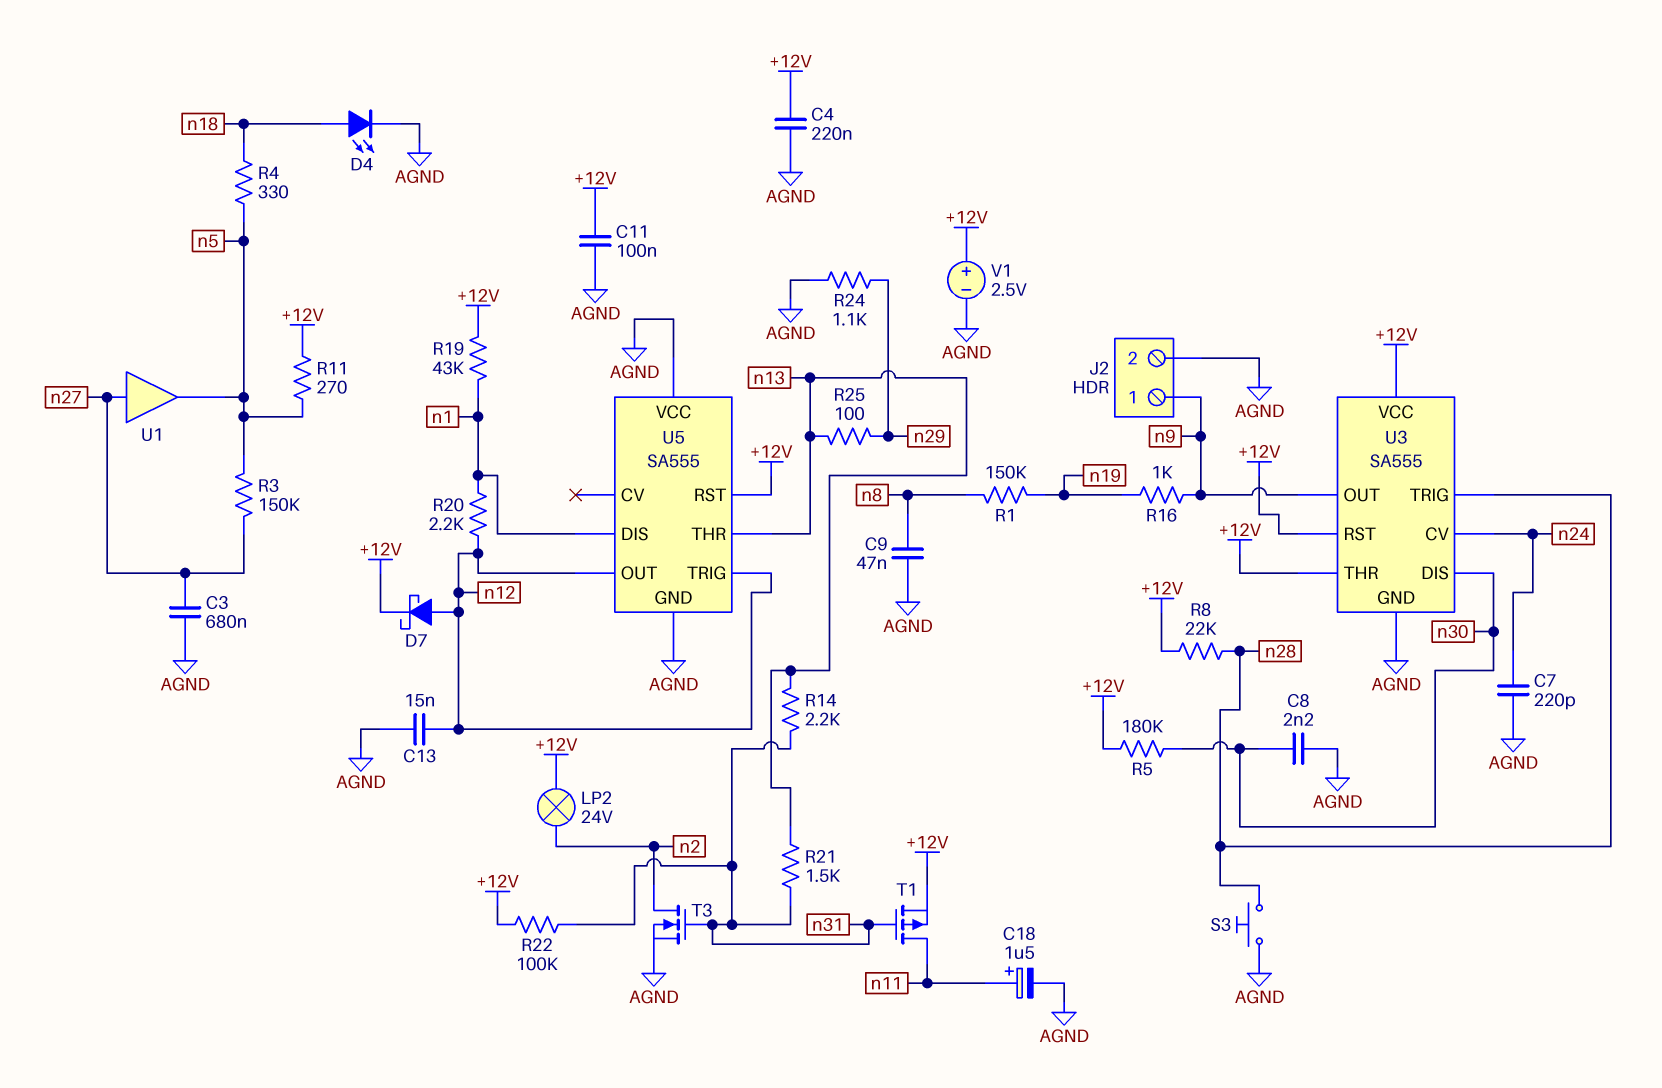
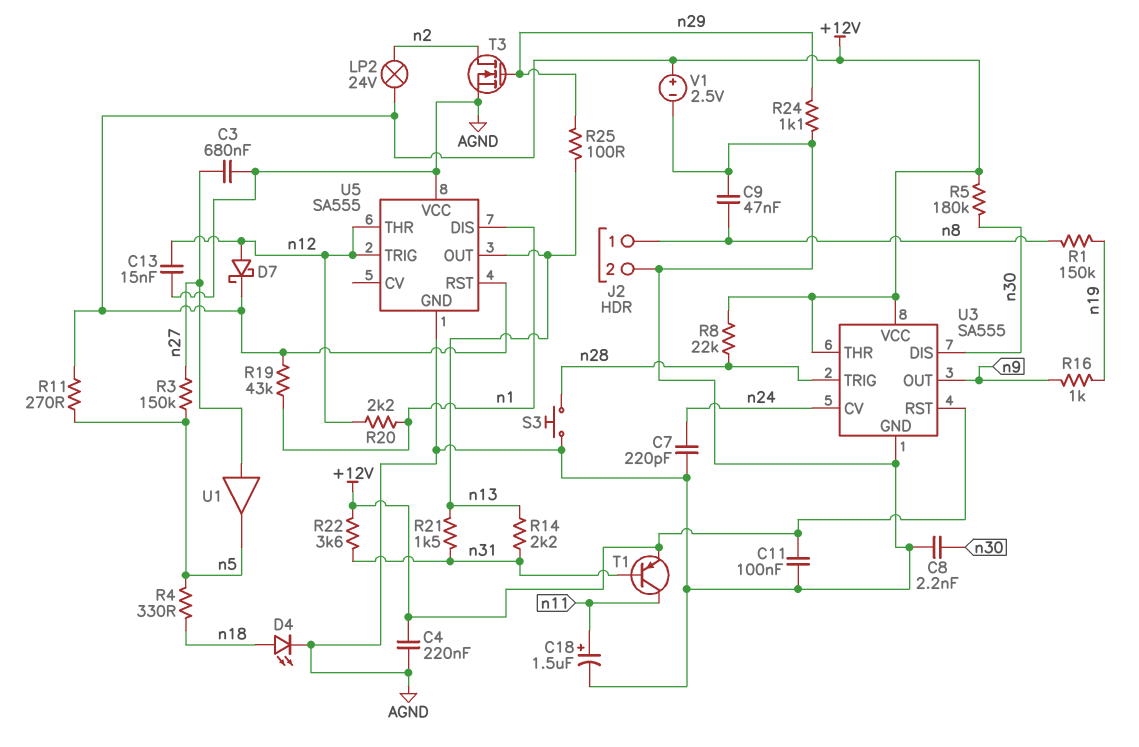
J2 pin 1: n9 -> n8
R22: 100k (+12V, n31) -> 3.6k (+12V, n31)
T1: PMOS (G n31, D n11, S +12V) -> PNP (B n31, C n11, E +12V)
T3: NMOS (G n31, D n2, S AGND) -> NMOS (G n29, D n2, S AGND)
U5 pin OUT: n12 -> n13
U5 pin THR: n13 -> n12

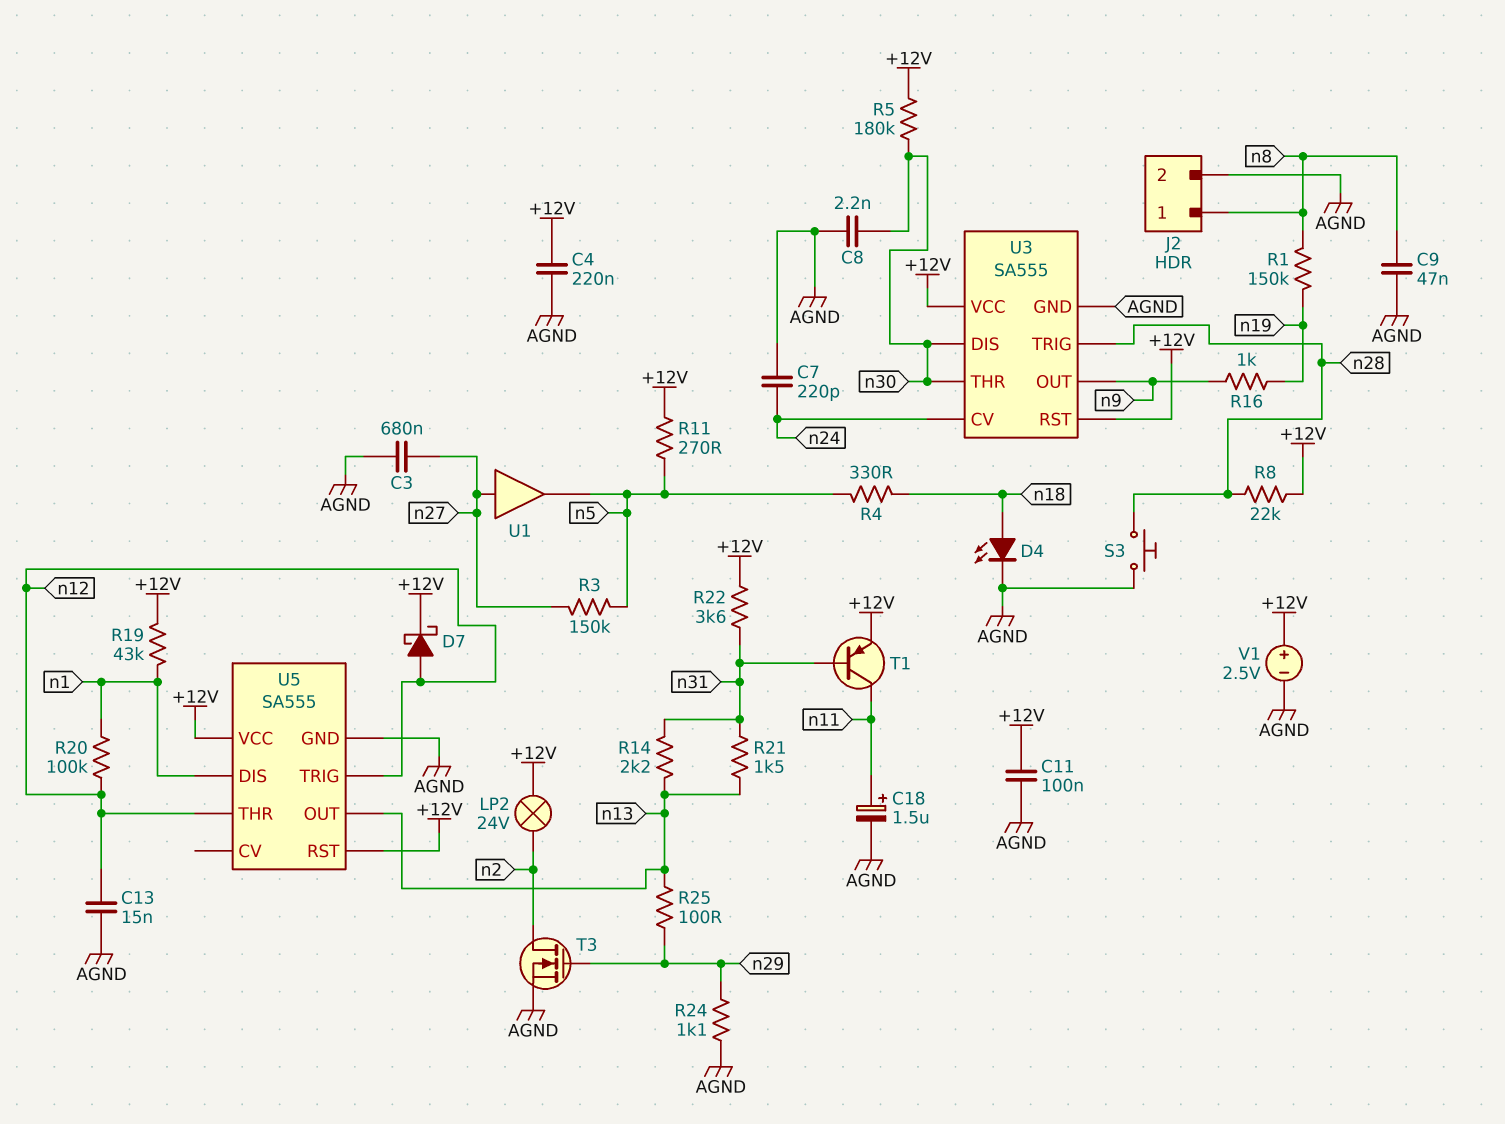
R20: 2.2k (n1, n12) -> 100k (n1, n12)
U3 pin THR: +12V -> n30
U5 pin VCC: AGND -> +12V

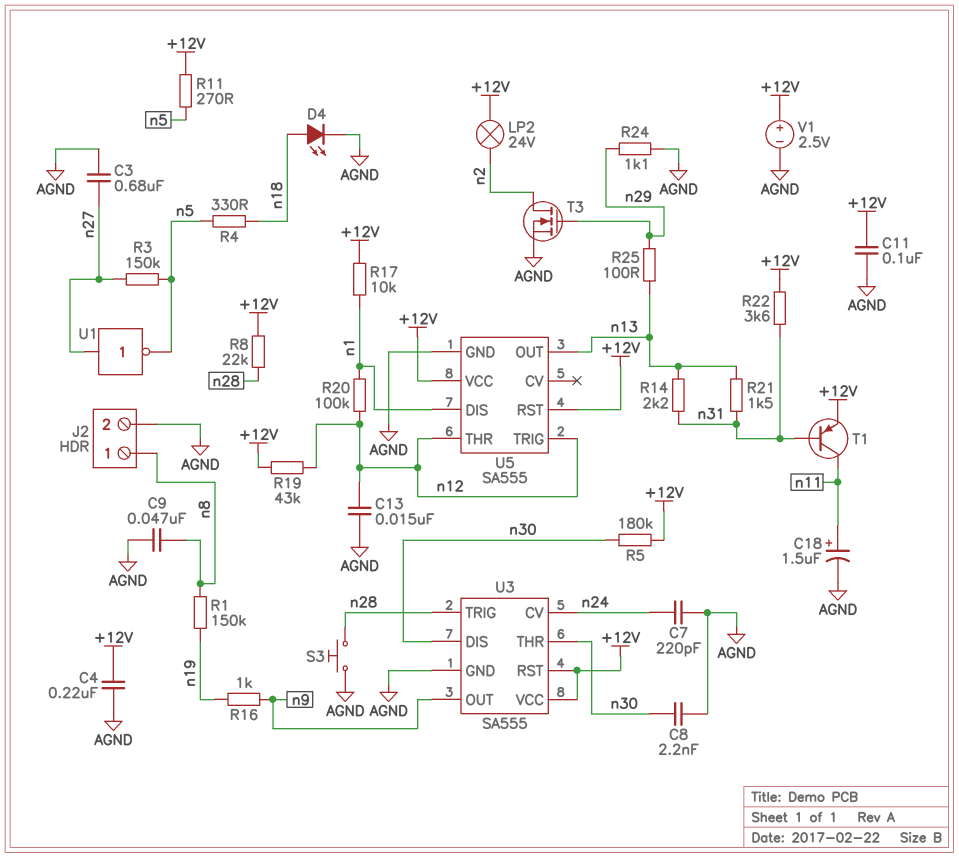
D7: schottky (A n12, K +12V) -> none
R17: none -> 10k (+12V, n1)
R19: 43k (+12V, n1) -> 43k (+12V, n12)
U1: buffer (in n27, out n5) -> NOT (in n27, out n5)

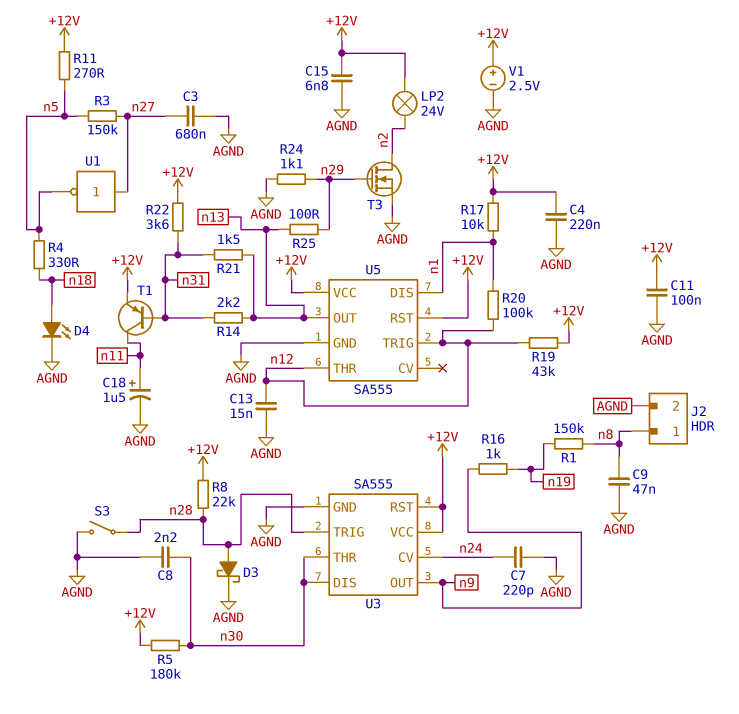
C15: none -> 6.8nF (+12V, AGND)
D3: none -> schottky (A n28, K AGND)
S3: button (AGND, n28) -> switch (AGND, n28)

